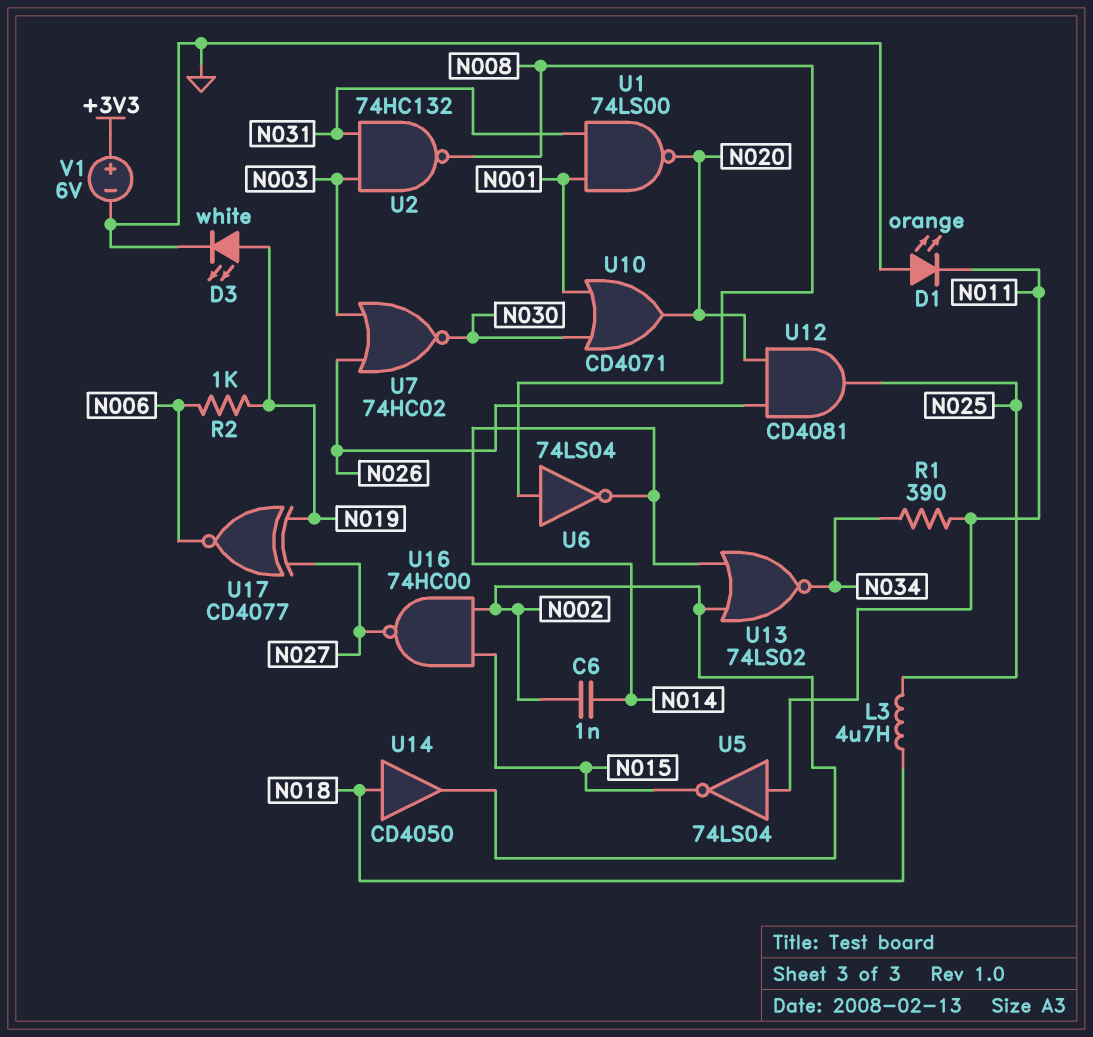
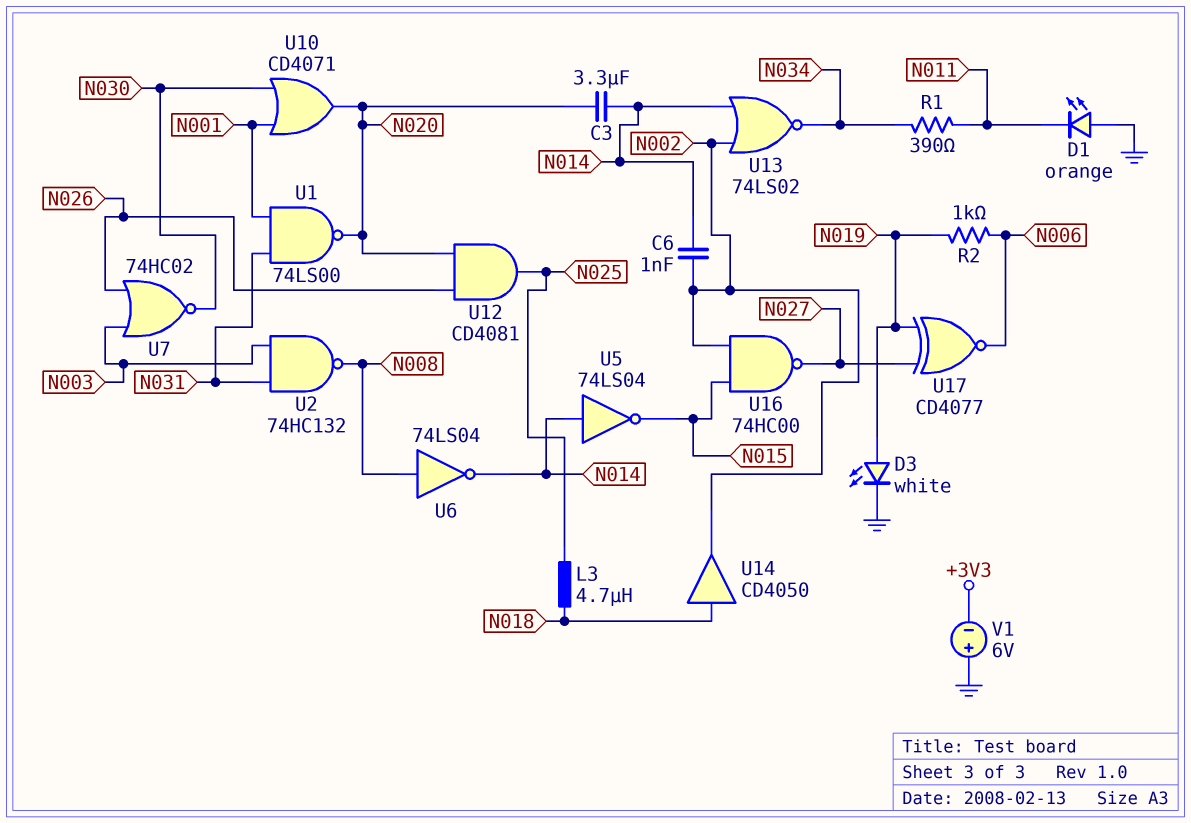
C3: none -> 3.3uF (N014, N020)
U5: NOT 74LS04 (in N011, out N015) -> NOT 74LS04 (in N014, out N015)
V1: 6V (plus +3V3, minus GND) -> 6V (plus GND, minus +3V3)

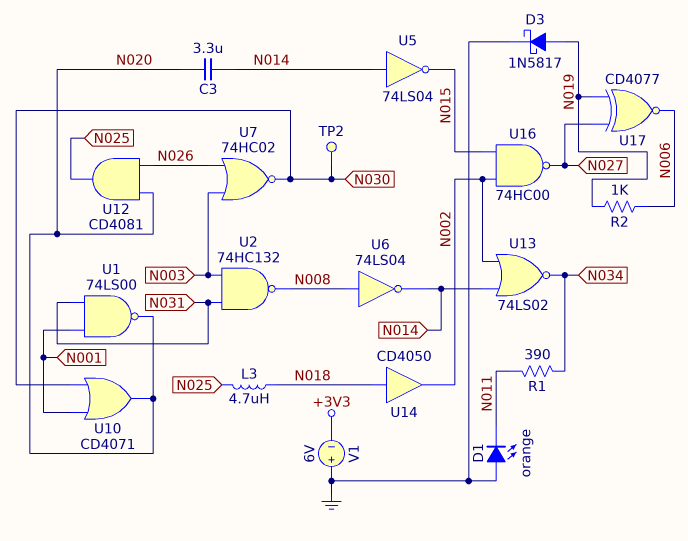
C6: 1nF (N002, N014) -> none
D3: LED white (A N019, K GND) -> schottky 1N5817 (A N019, K GND)
TP2: none -> test point (N030)

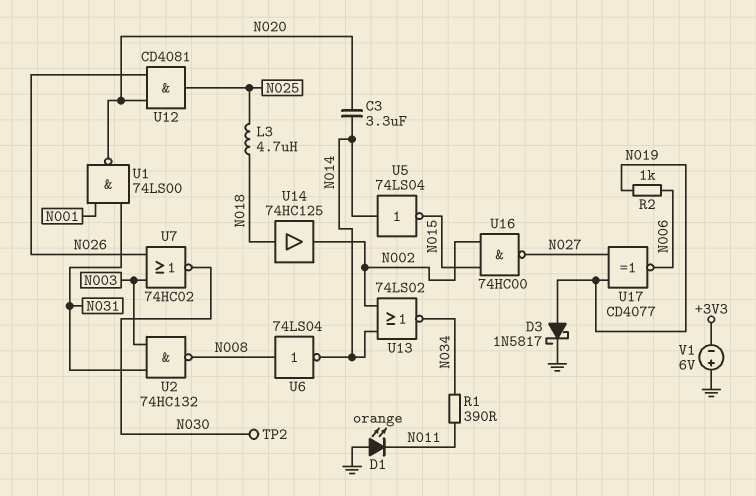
U10: OR CD4071 (in N001, in N030, out N020) -> none
U14: buffer CD4050 (in N018, out N002) -> buffer 74HC125 (in N018, out N002)

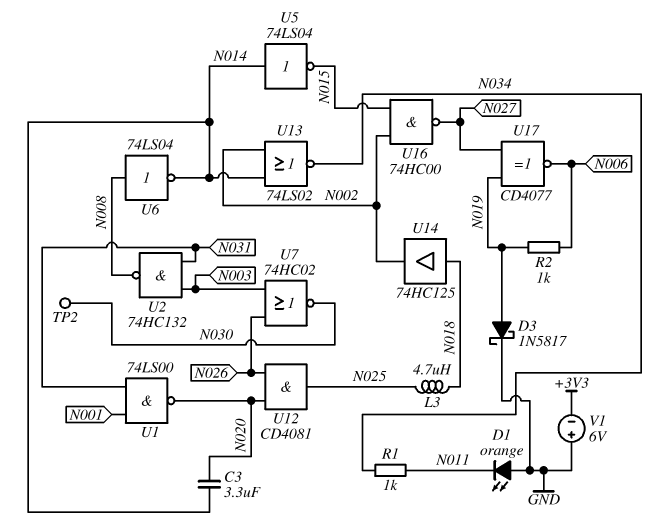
R1: 390 (N011, N034) -> 1k (N011, N034)

